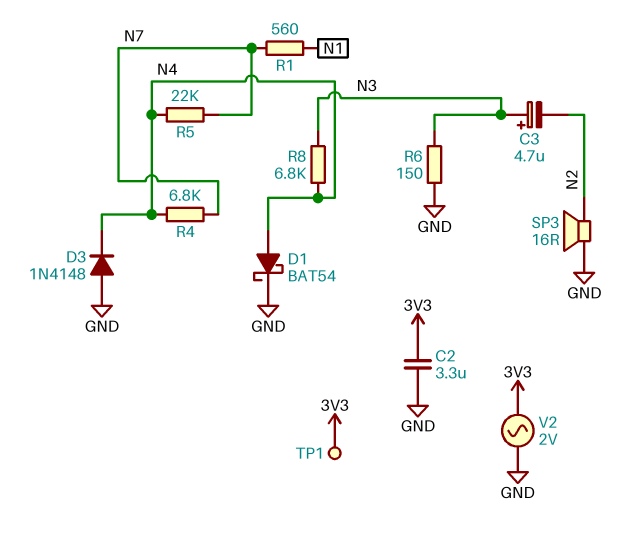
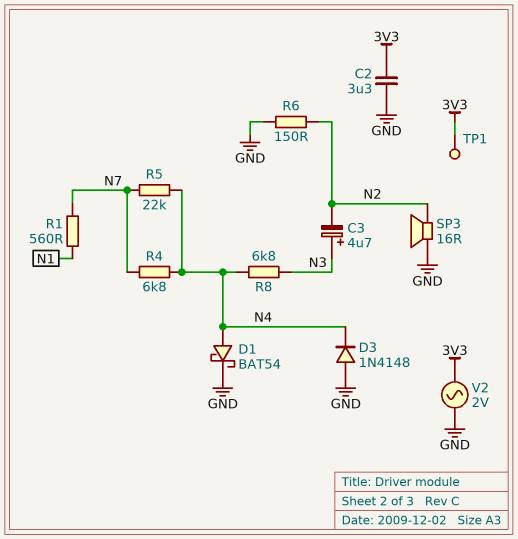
R6: 150 (GND, N3) -> 150 (GND, N2)

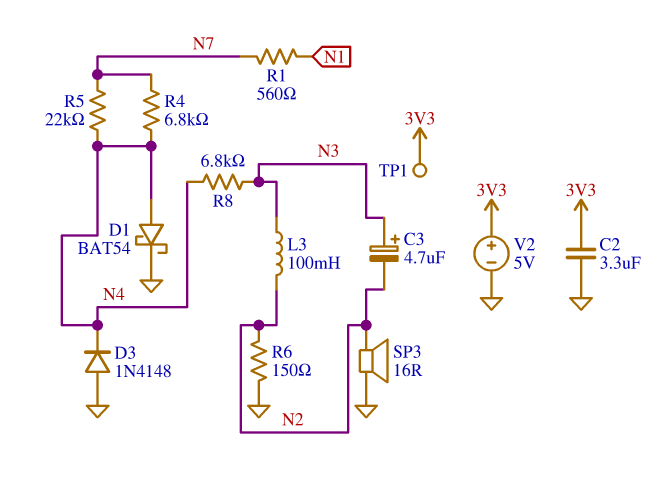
L3: none -> 100mH (N2, N3)
V2: AC 2V (3V3, GND) -> 5V (plus 3V3, minus GND)

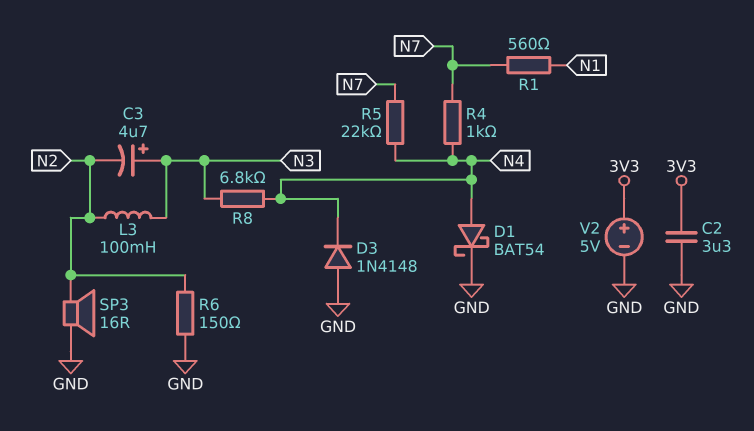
R4: 6.8k (N4, N7) -> 1k (N4, N7)
TP1: test point (3V3) -> none

